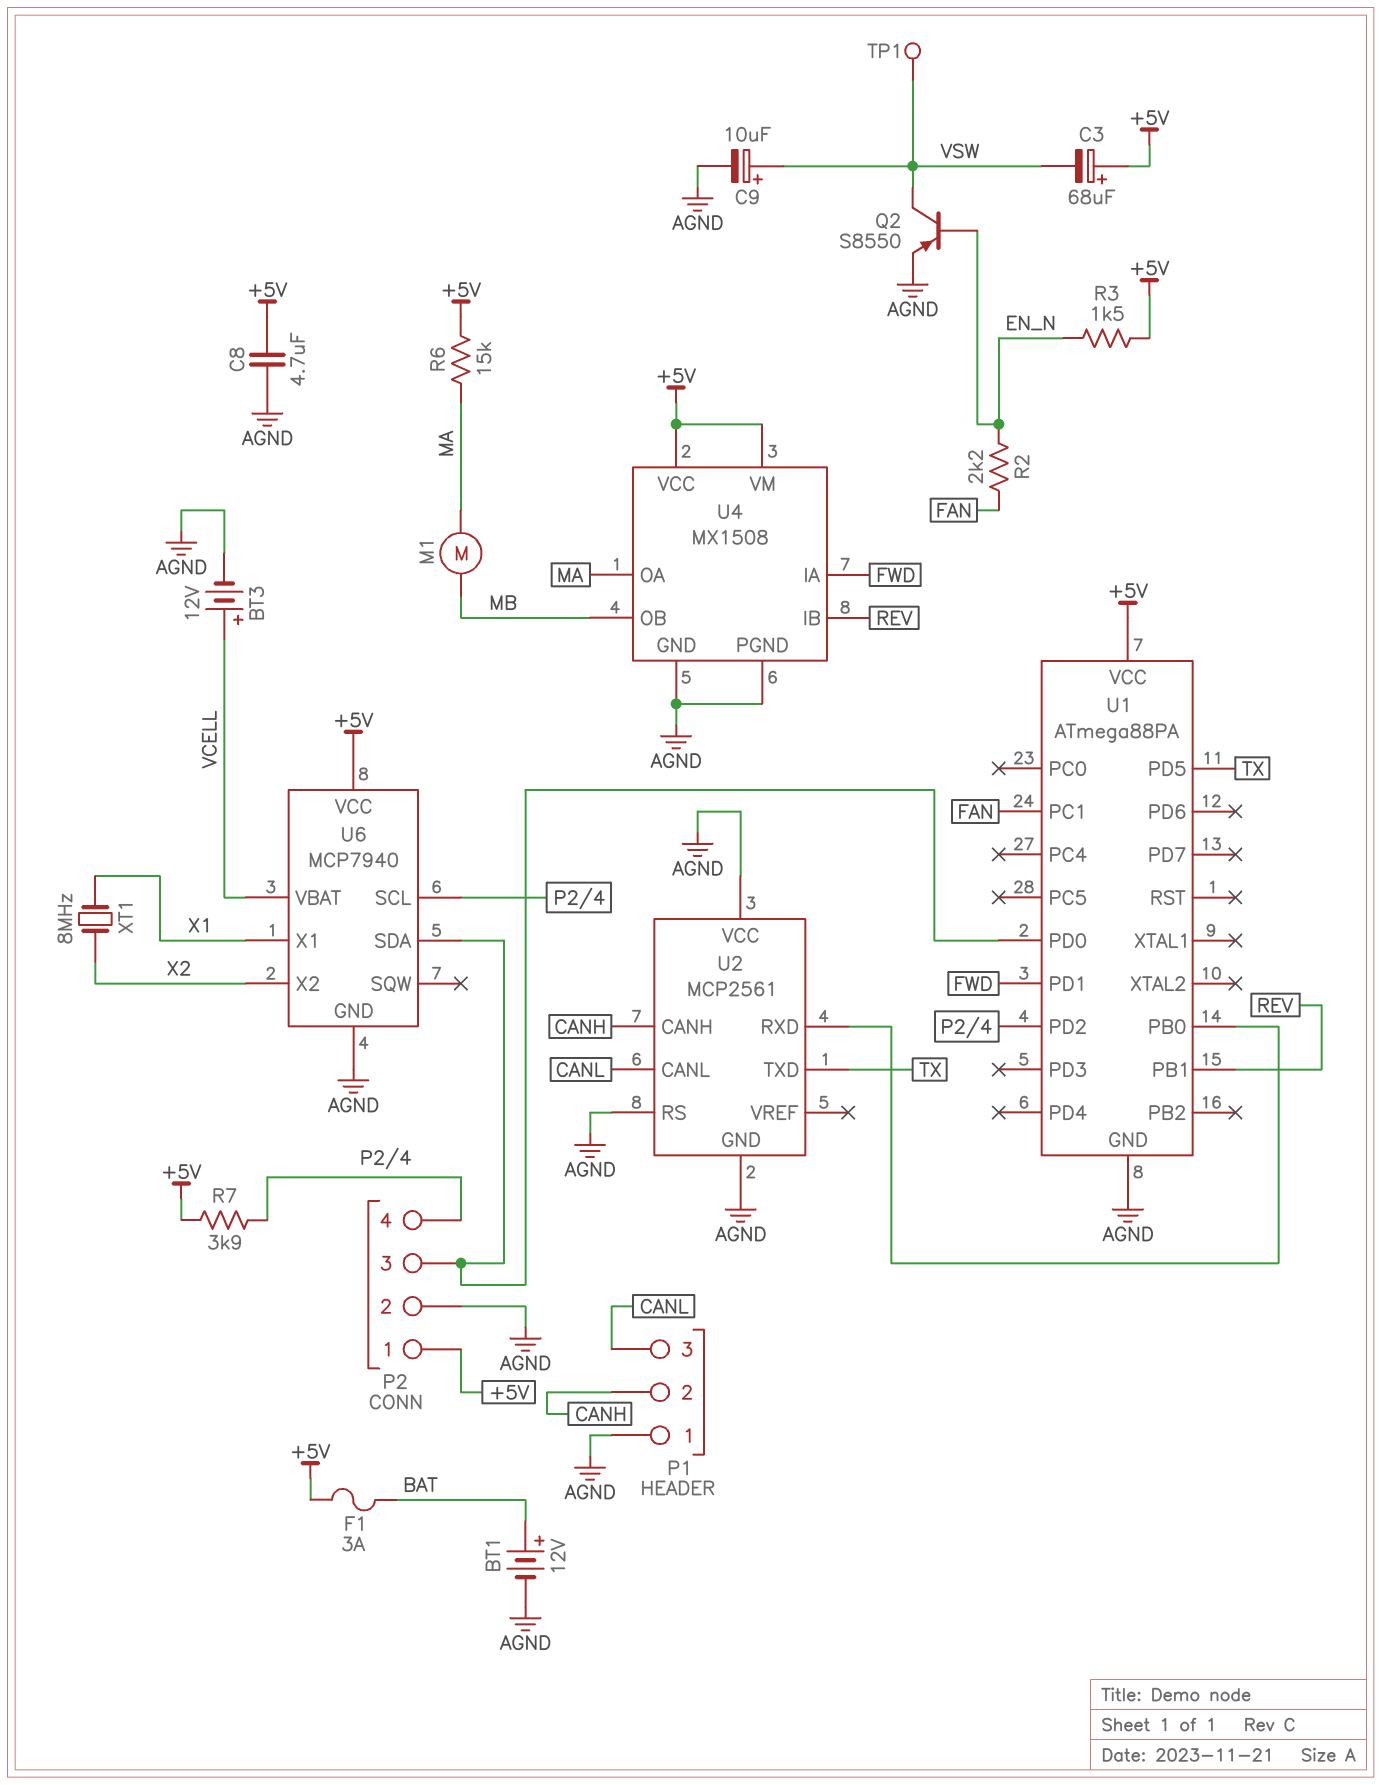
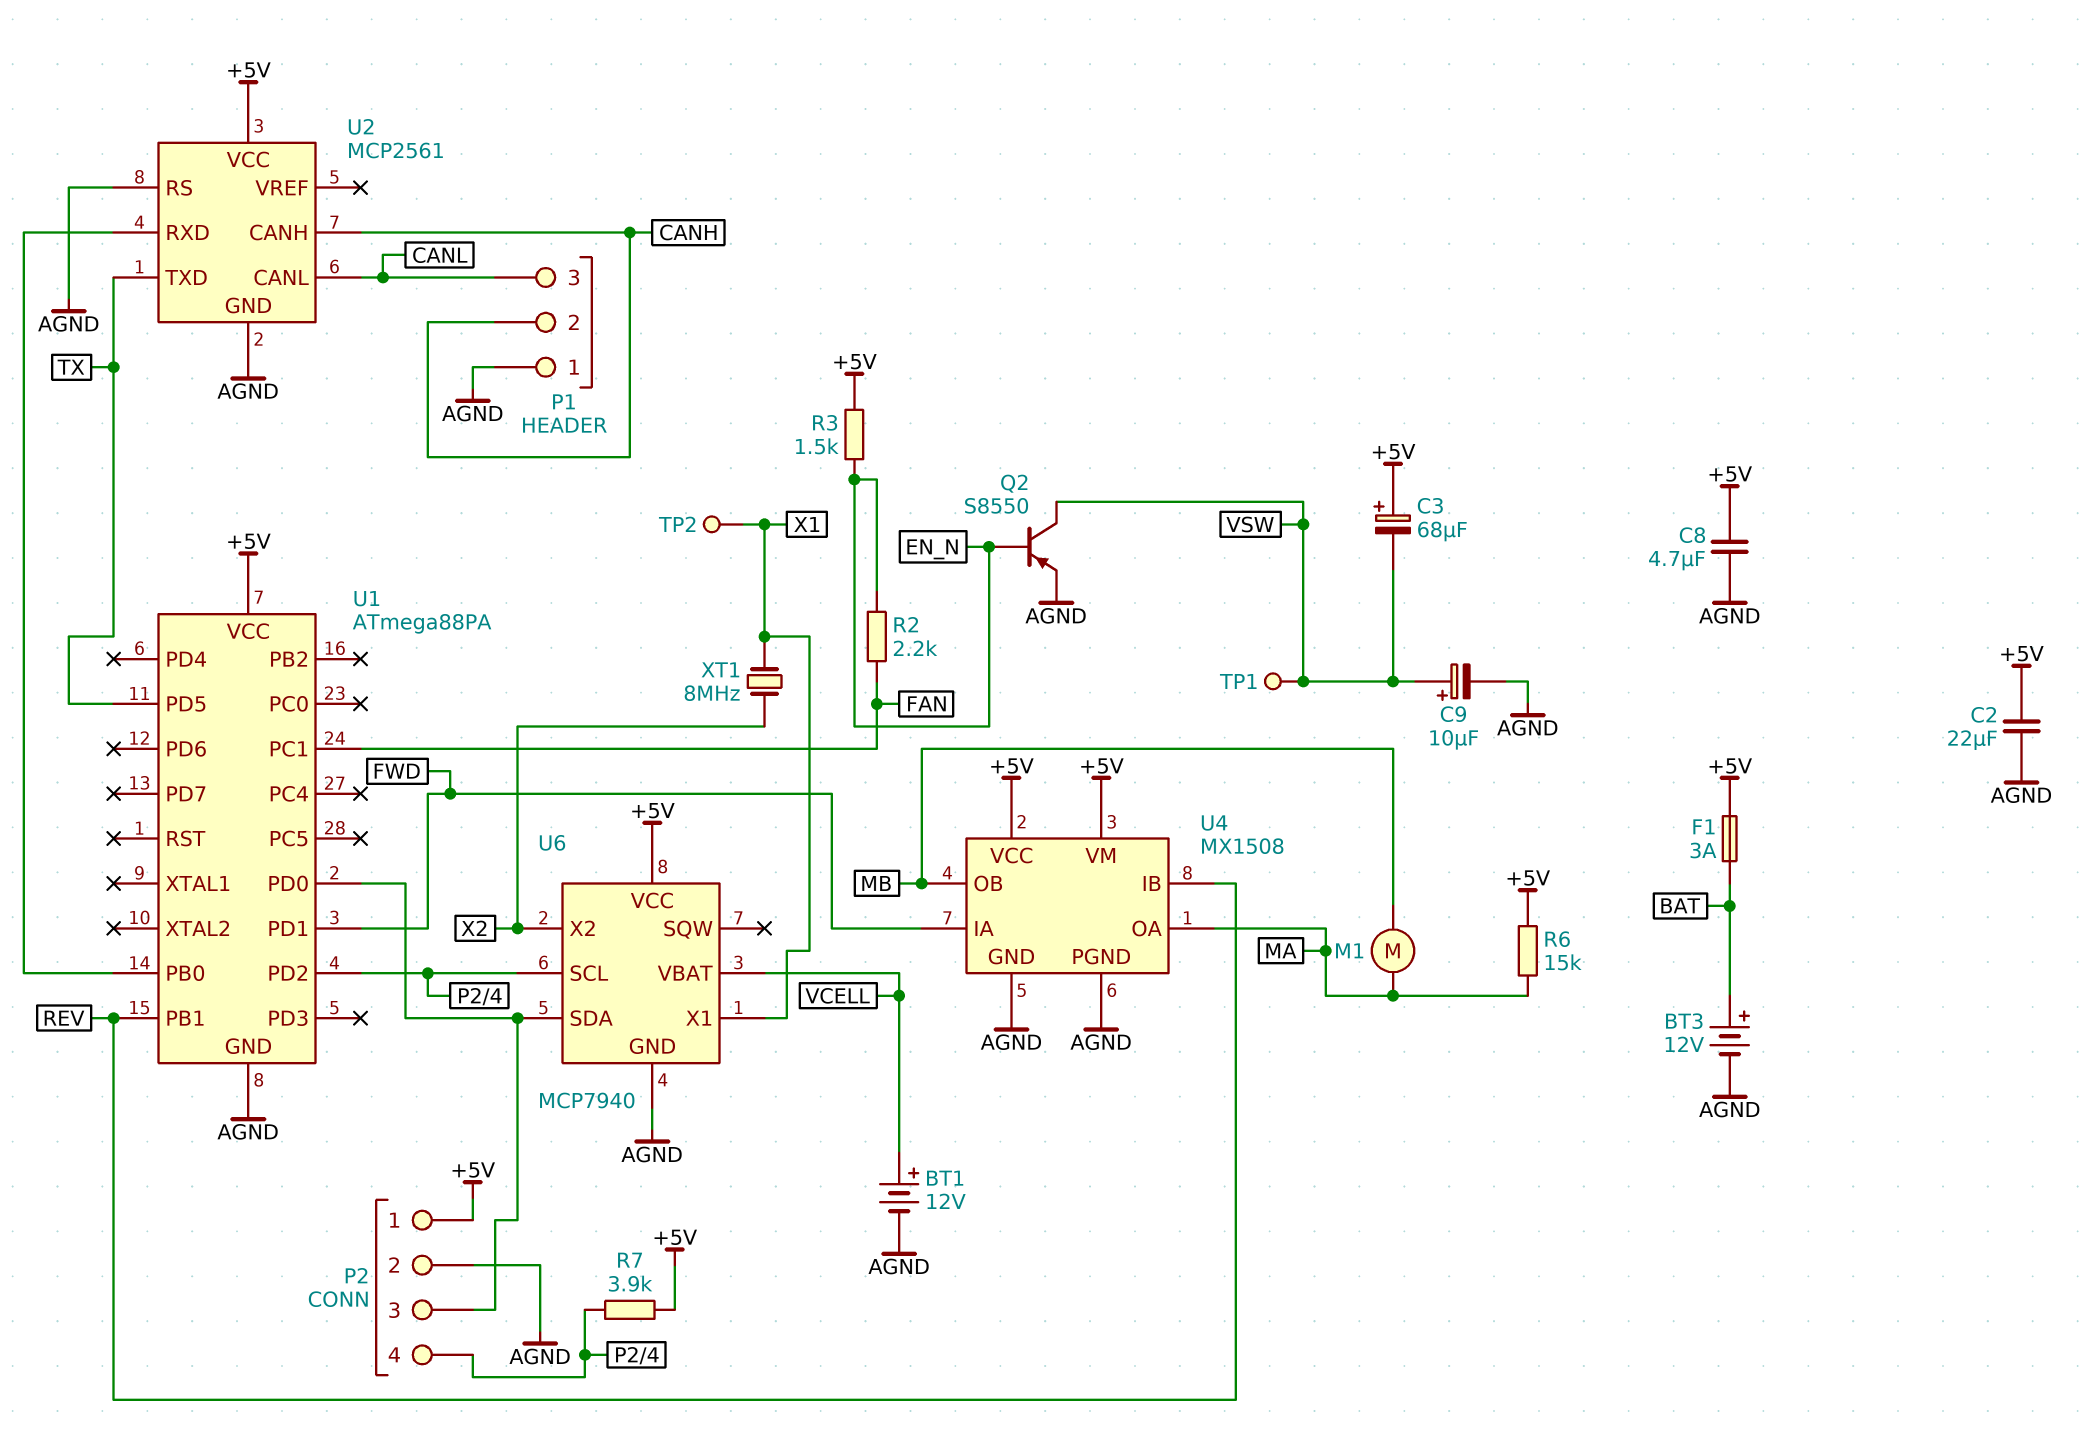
BT1: 12V (plus BAT, minus AGND) -> 12V (plus VCELL, minus AGND)
BT3: 12V (plus VCELL, minus AGND) -> 12V (plus BAT, minus AGND)
C2: none -> 22uF (+5V, AGND)
TP2: none -> test point (X1)
U2 pin VCC: AGND -> +5V

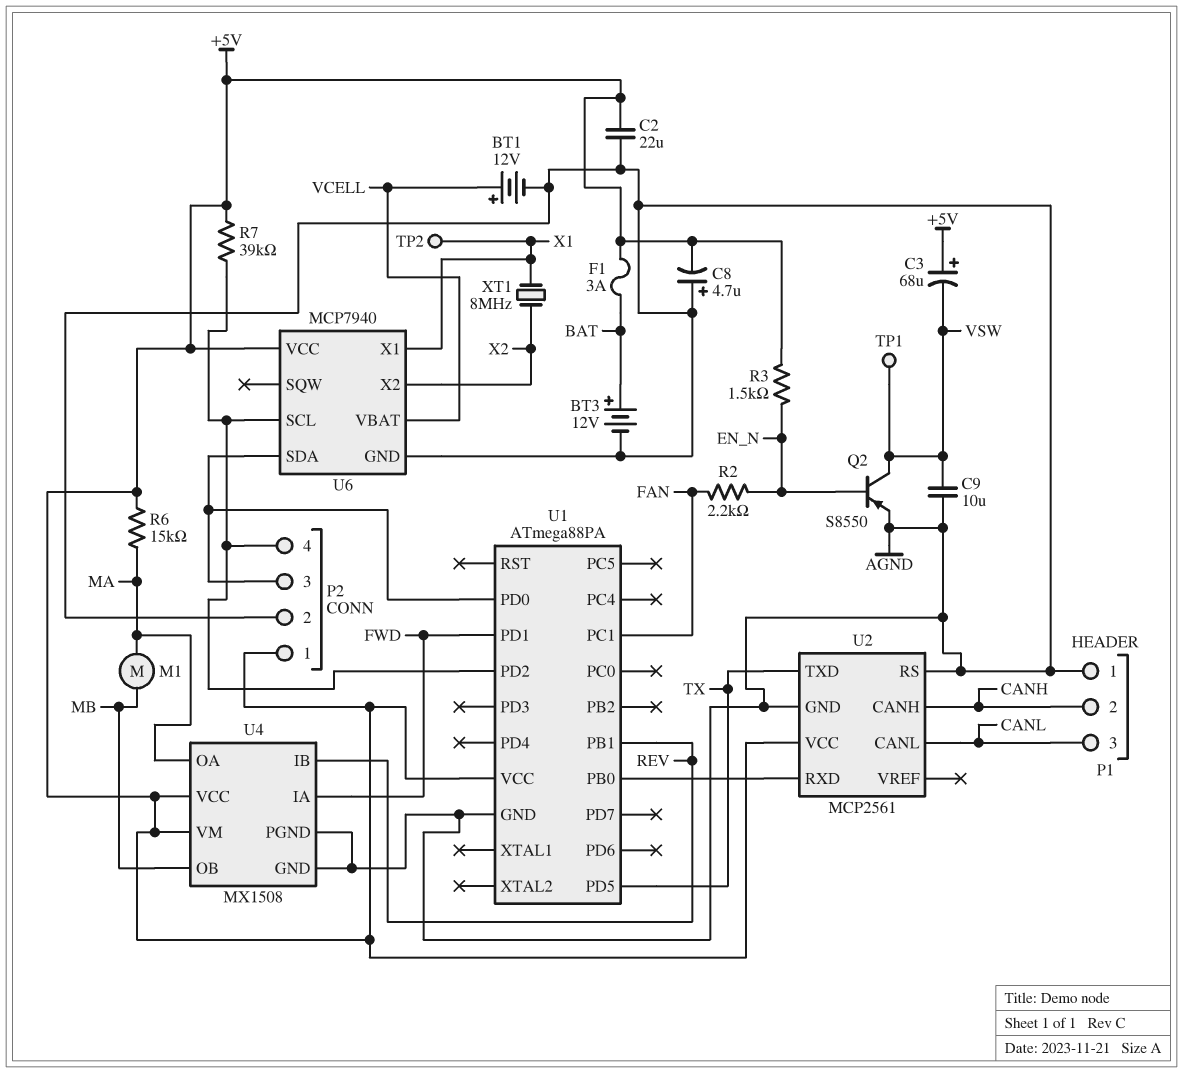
C8: 4.7uF (+5V, AGND) -> 4.7uF (plus AGND, minus +5V)
C9: 10uF (plus VSW, minus AGND) -> 10uF (AGND, VSW)
R7: 3.9k (+5V, P2/4) -> 39k (+5V, P2/4)

